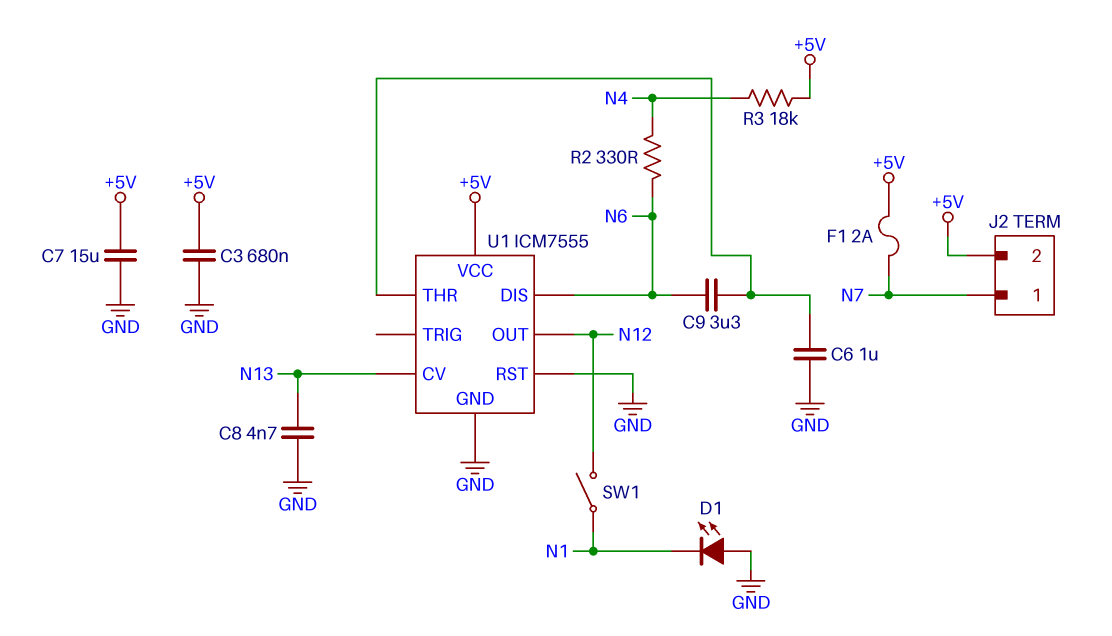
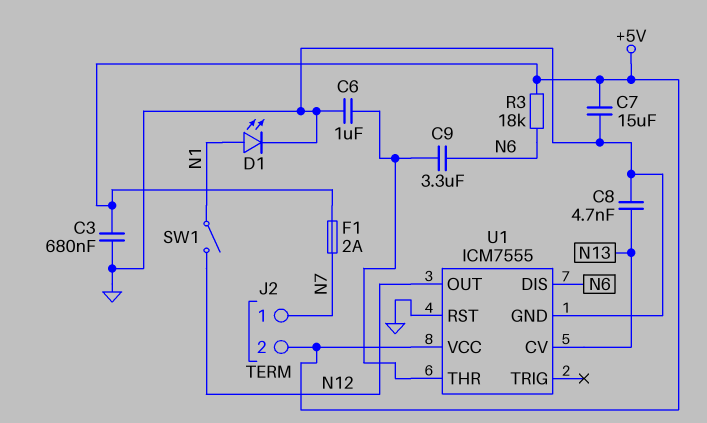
D1: LED (A GND, K N1) -> LED (A N1, K GND)
R2: 330 (N4, N6) -> none
R3: 18k (+5V, N4) -> 18k (+5V, N6)

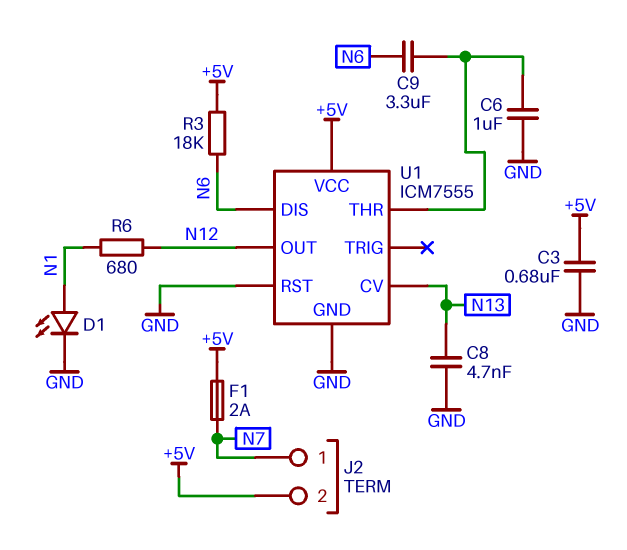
C7: 15uF (+5V, GND) -> none
R6: none -> 680 (N1, N12)
SW1: switch (N1, N12) -> none

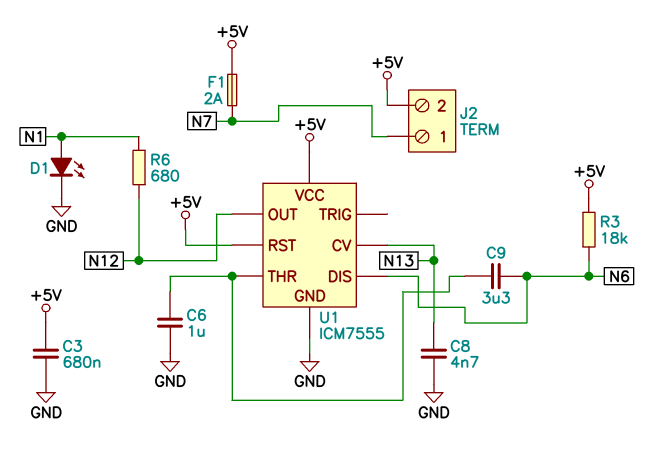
U1 pin RST: GND -> +5V

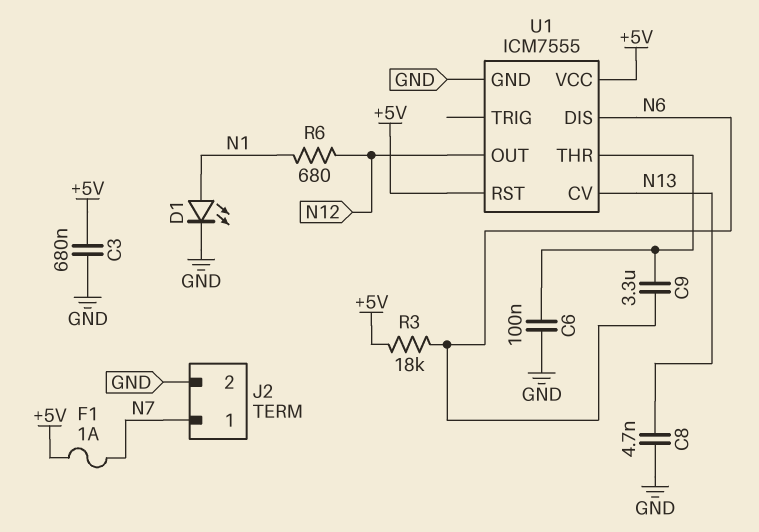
C6: 1uF (GND, U1/THR) -> 100nF (GND, U1/THR)
F1: 2A (+5V, N7) -> 1A (+5V, N7)
J2 pin 2: +5V -> GND

